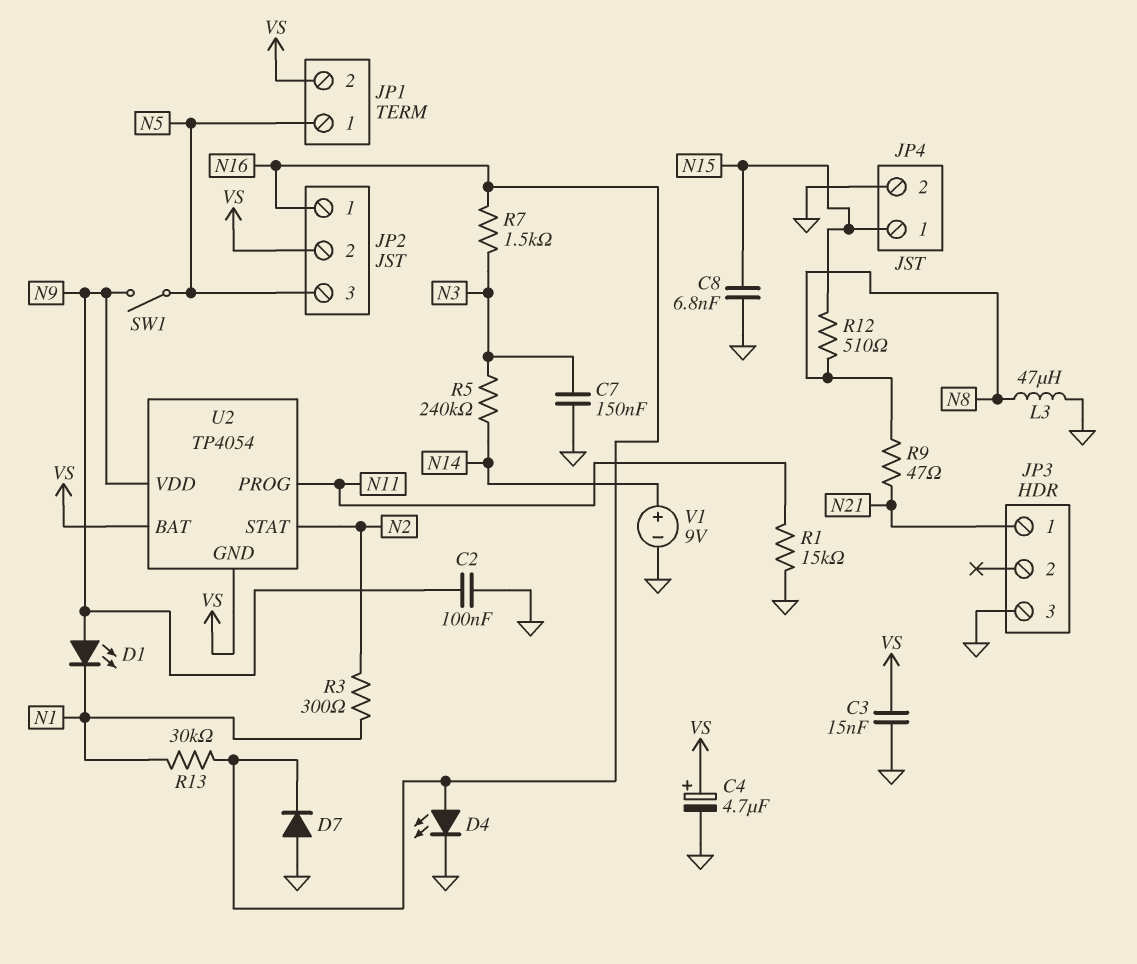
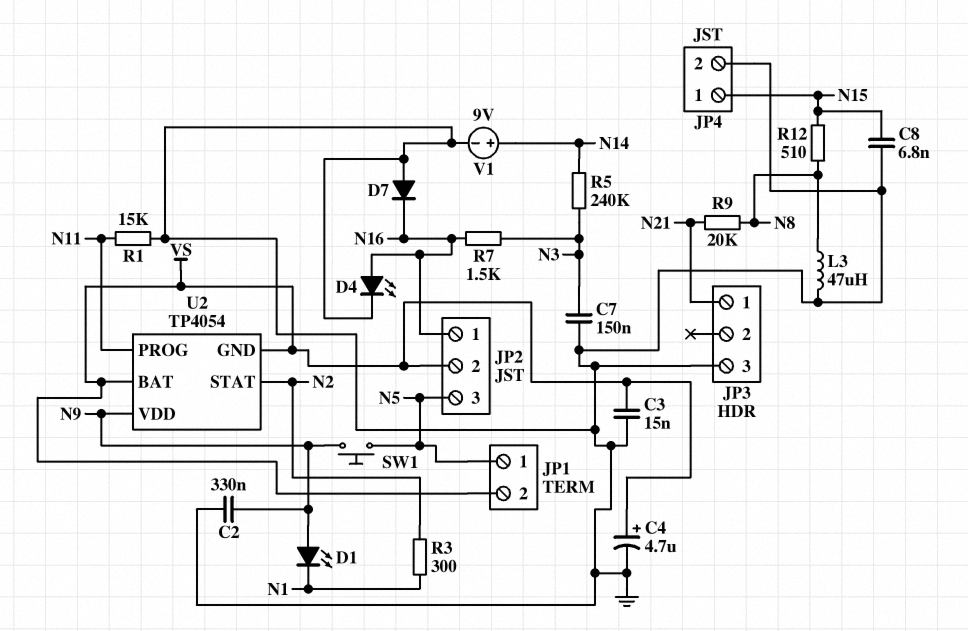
C2: 100nF (GND, N9) -> 330nF (GND, N9)
R9: 47 (N8, N21) -> 20k (N8, N21)
R13: 30k (N1, N16) -> none
SW1: switch (N5, N9) -> button (N5, N9)

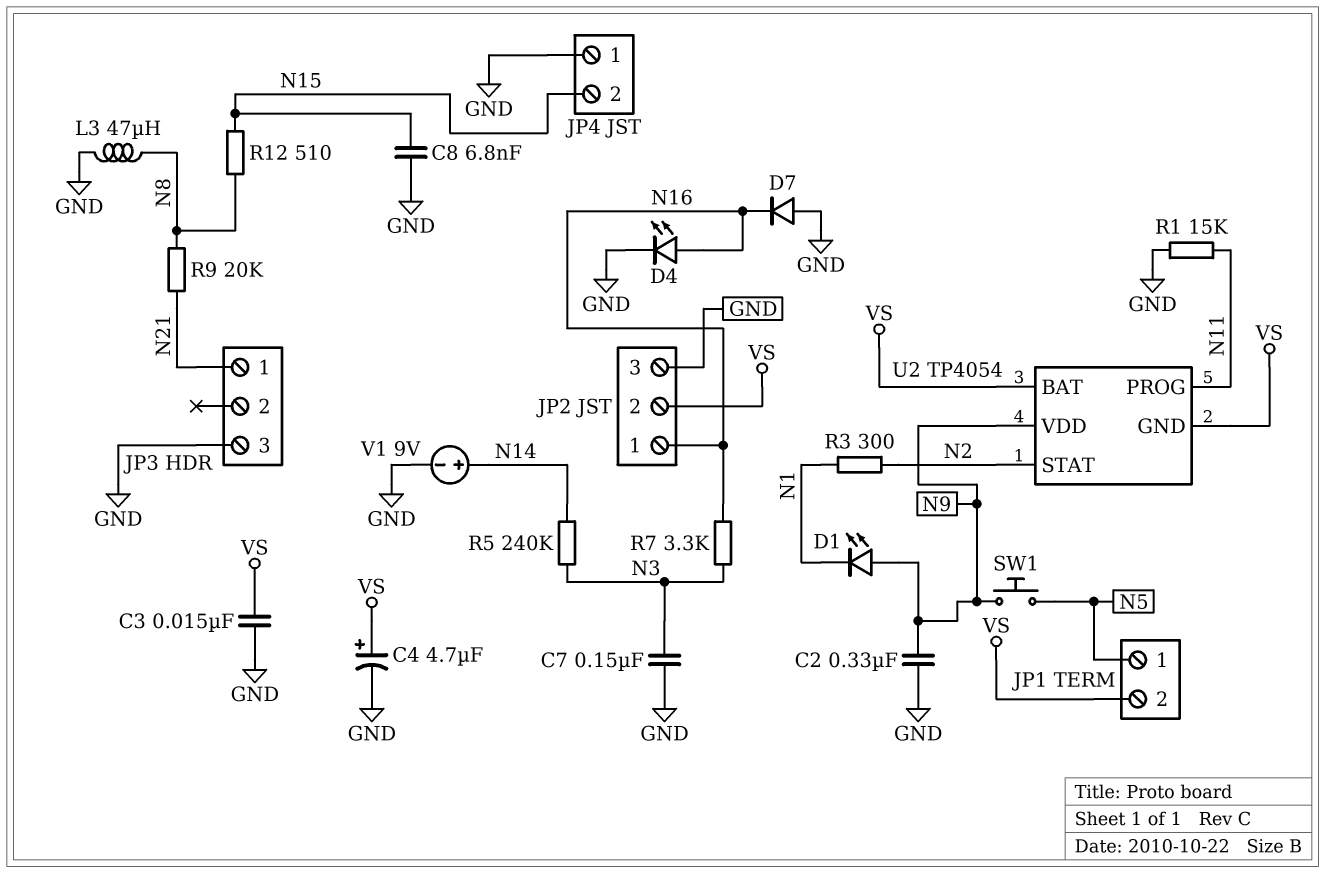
JP2 pin 3: N5 -> GND
JP4 pin 1: N15 -> GND
JP4 pin 2: GND -> N15
R7: 1.5k (N3, N16) -> 3.3k (N3, N16)

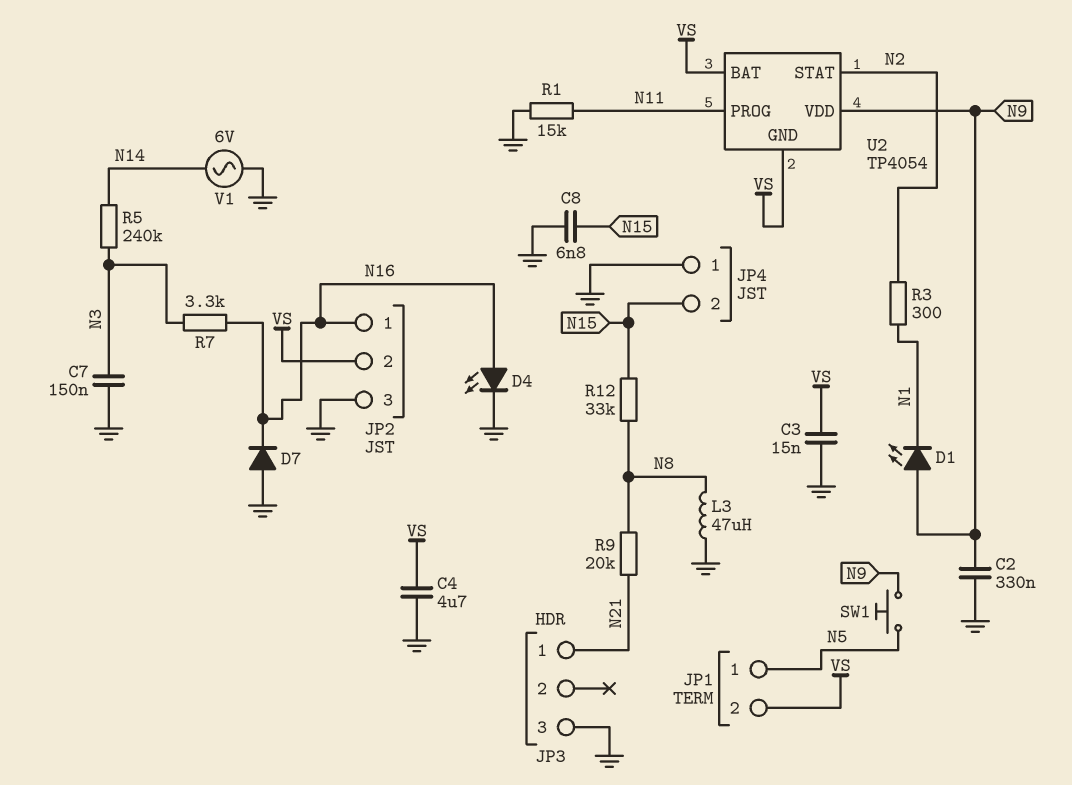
C4: 4.7uF (plus VS, minus GND) -> 4.7uF (GND, VS)
R12: 510 (N8, N15) -> 33k (N8, N15)
V1: 9V (plus N14, minus GND) -> AC 6V (GND, N14)

